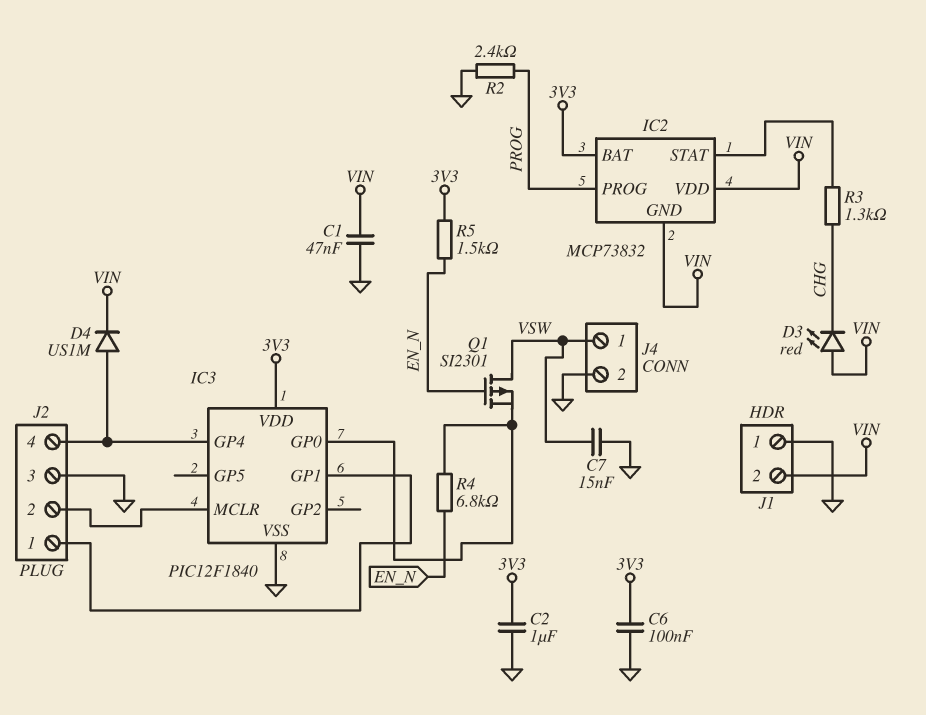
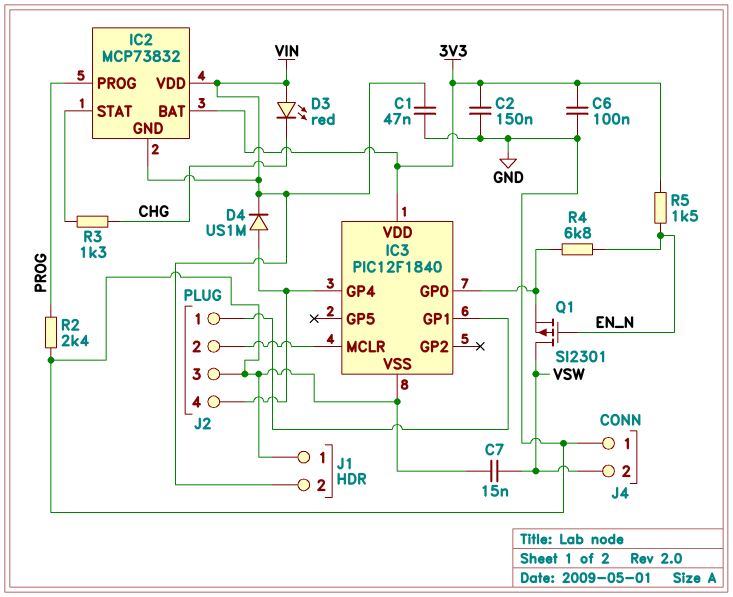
C2: 1uF (3V3, GND) -> 150nF (3V3, GND)
J4 pin 1: VSW -> GND
J4 pin 2: GND -> VSW

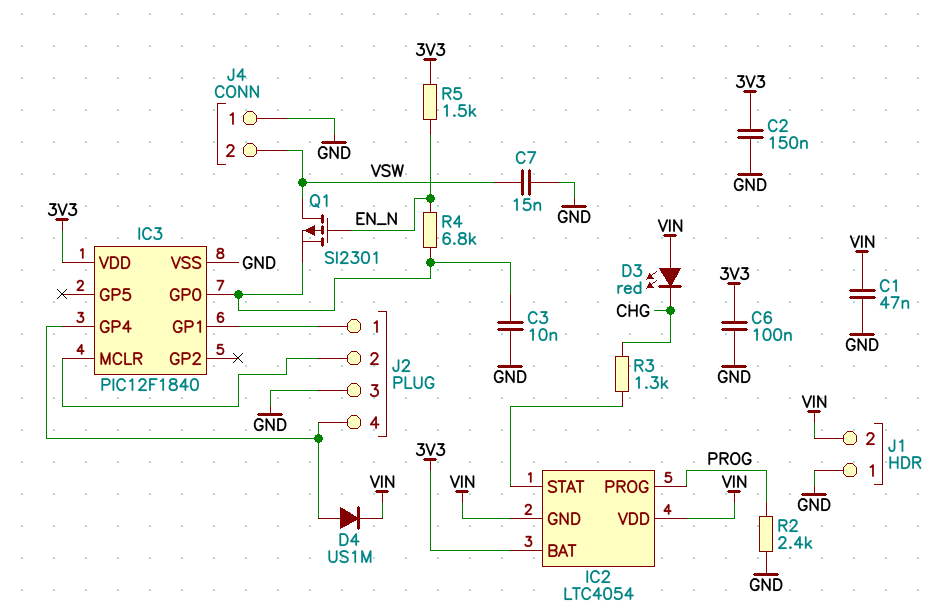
C3: none -> 10nF (GND, IC3/GP0)
IC2: MCP73832 -> LTC4054

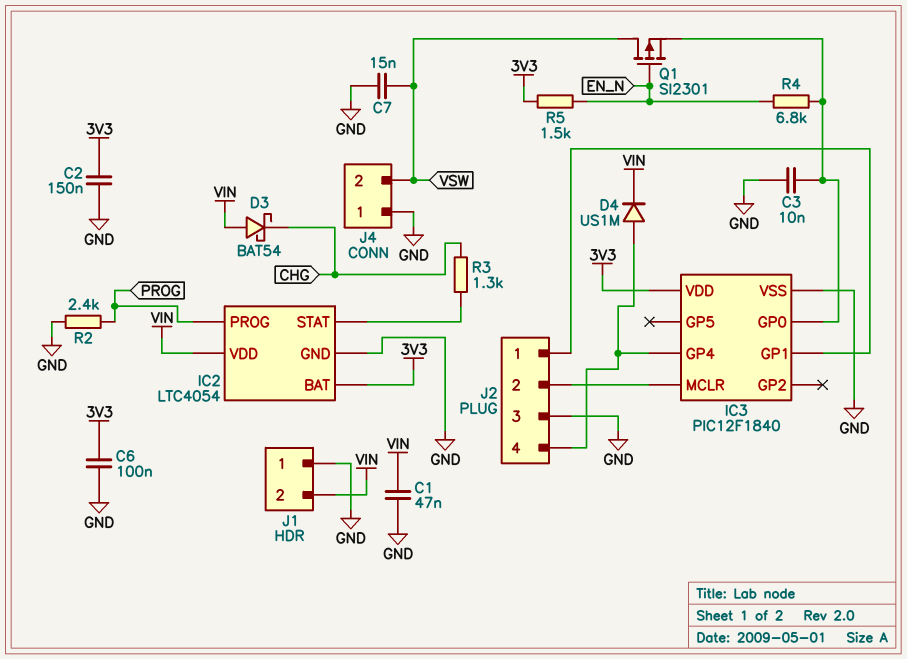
D3: LED red (A VIN, K CHG) -> schottky BAT54 (A VIN, K CHG)
IC2 pin GND: VIN -> GND

